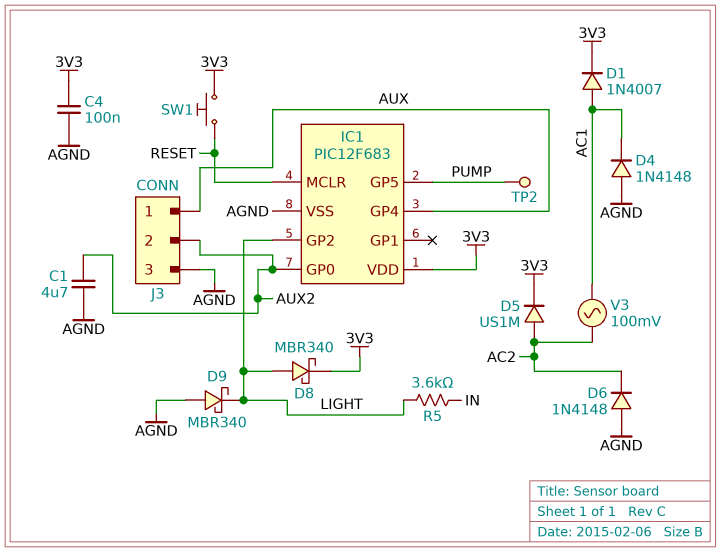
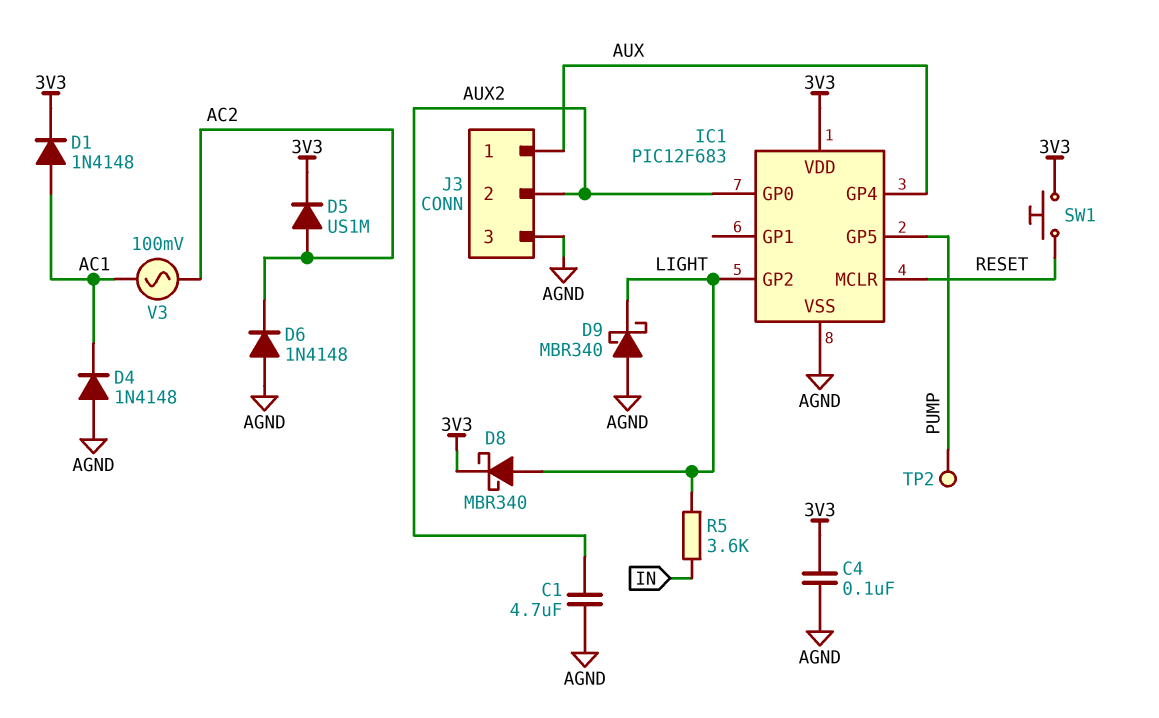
D1: diode 1N4007 (A AC1, K 3V3) -> diode 1N4148 (A AC1, K 3V3)

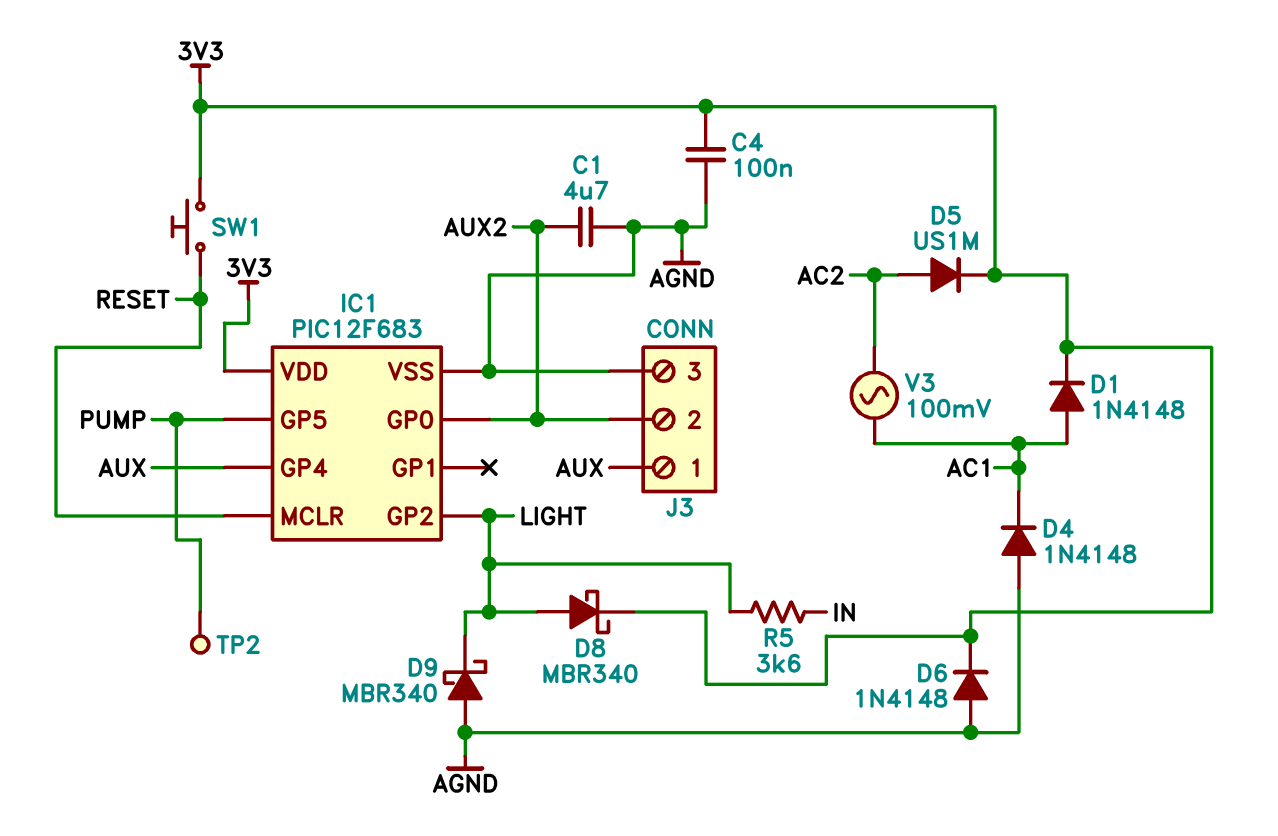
D6: diode 1N4148 (A AGND, K AC2) -> diode 1N4148 (A AGND, K 3V3)

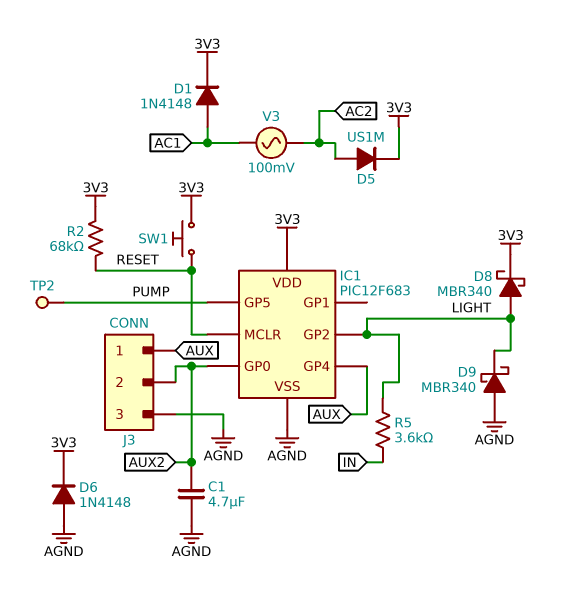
C4: 100nF (3V3, AGND) -> none
D4: diode 1N4148 (A AGND, K AC1) -> none
R2: none -> 68k (3V3, RESET)

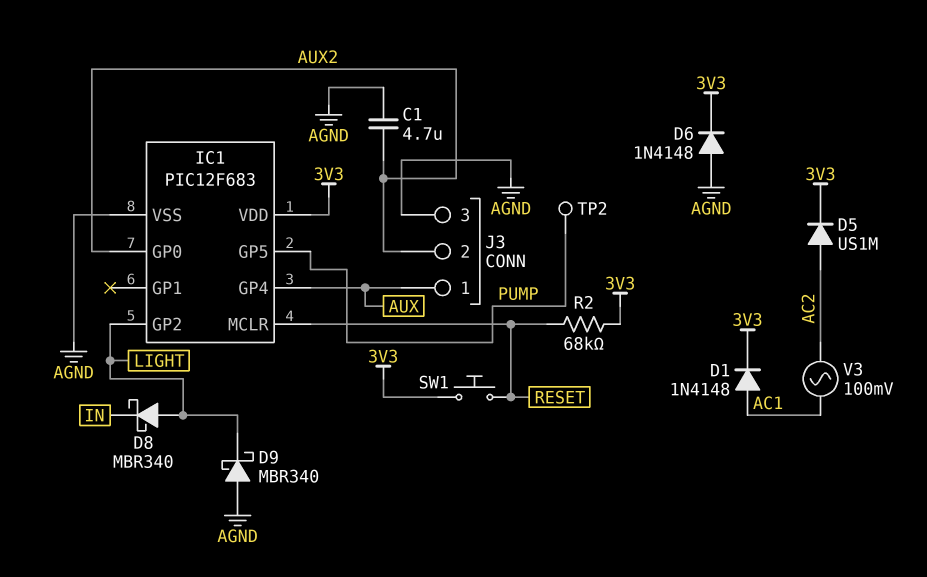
D8: schottky MBR340 (A LIGHT, K 3V3) -> schottky MBR340 (A LIGHT, K IN)
R5: 3.6k (IN, LIGHT) -> none

